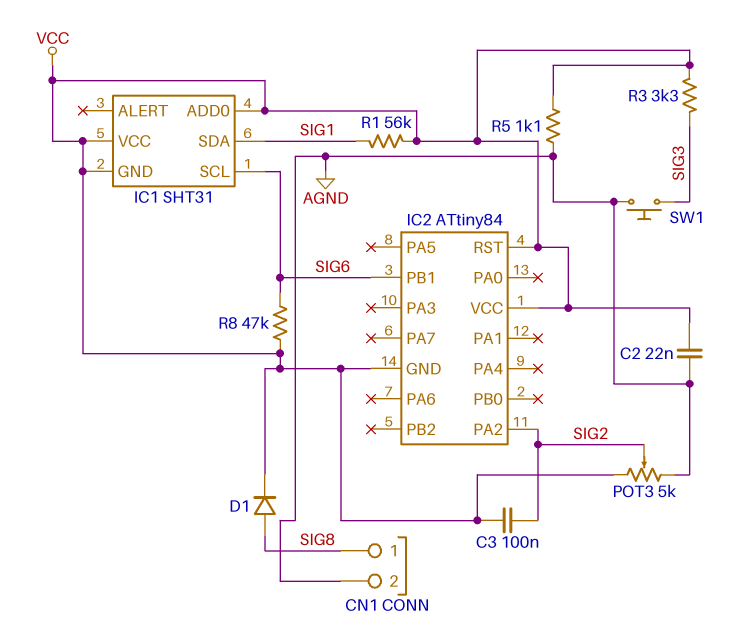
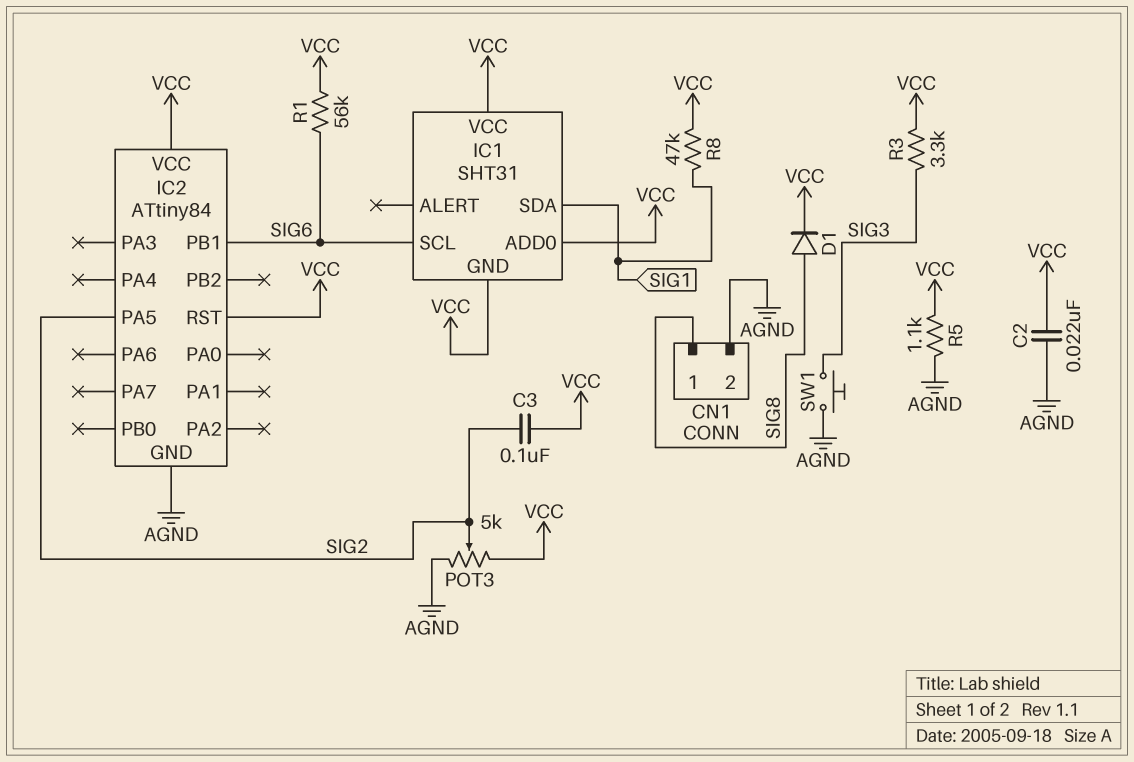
IC2 pin GND: VCC -> AGND
IC2 pin PA2: SIG2 -> none
IC2 pin PA5: none -> SIG2
R1: 56k (SIG1, VCC) -> 56k (SIG6, VCC)
R8: 47k (SIG6, VCC) -> 47k (SIG1, VCC)

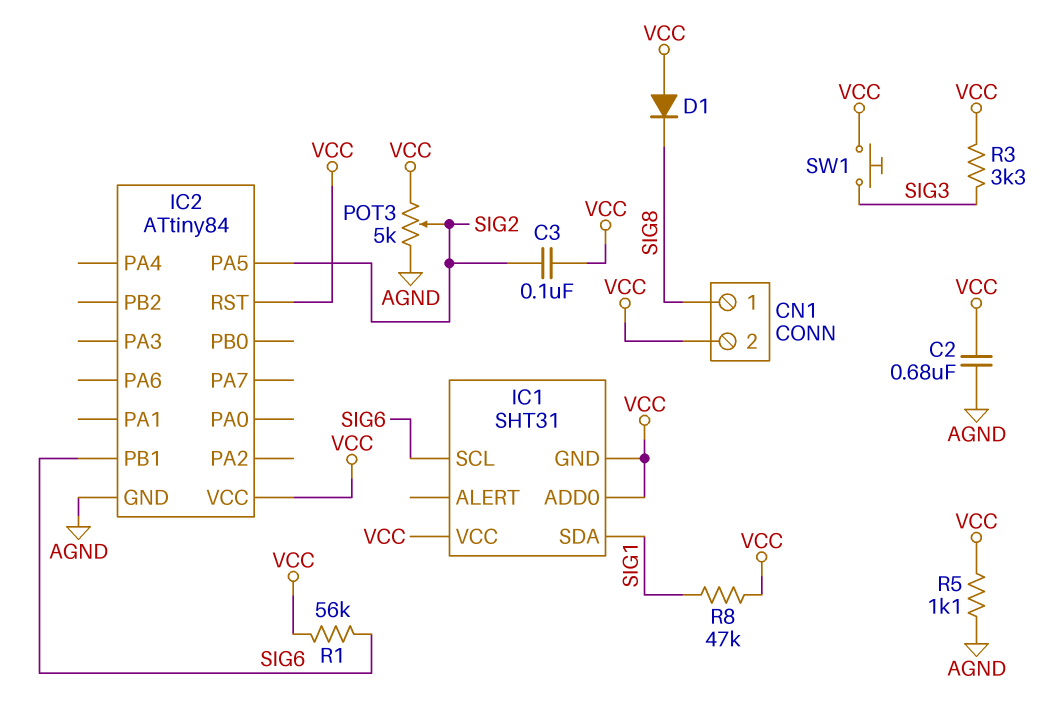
C2: 22nF (AGND, VCC) -> 680nF (AGND, VCC)
CN1 pin 2: AGND -> VCC
D1: diode (A SIG8, K VCC) -> diode (A VCC, K SIG8)
SW1: button (AGND, SIG3) -> button (SIG3, VCC)

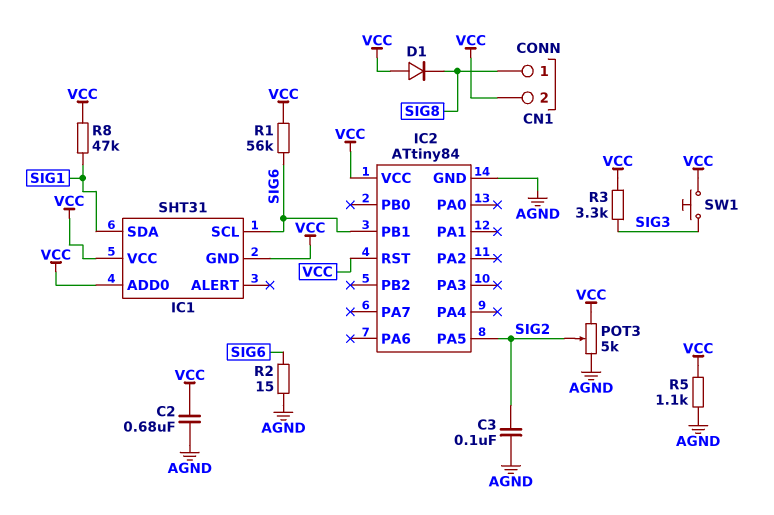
C3: 100nF (SIG2, VCC) -> 100nF (AGND, SIG2)
R2: none -> 15 (AGND, SIG6)

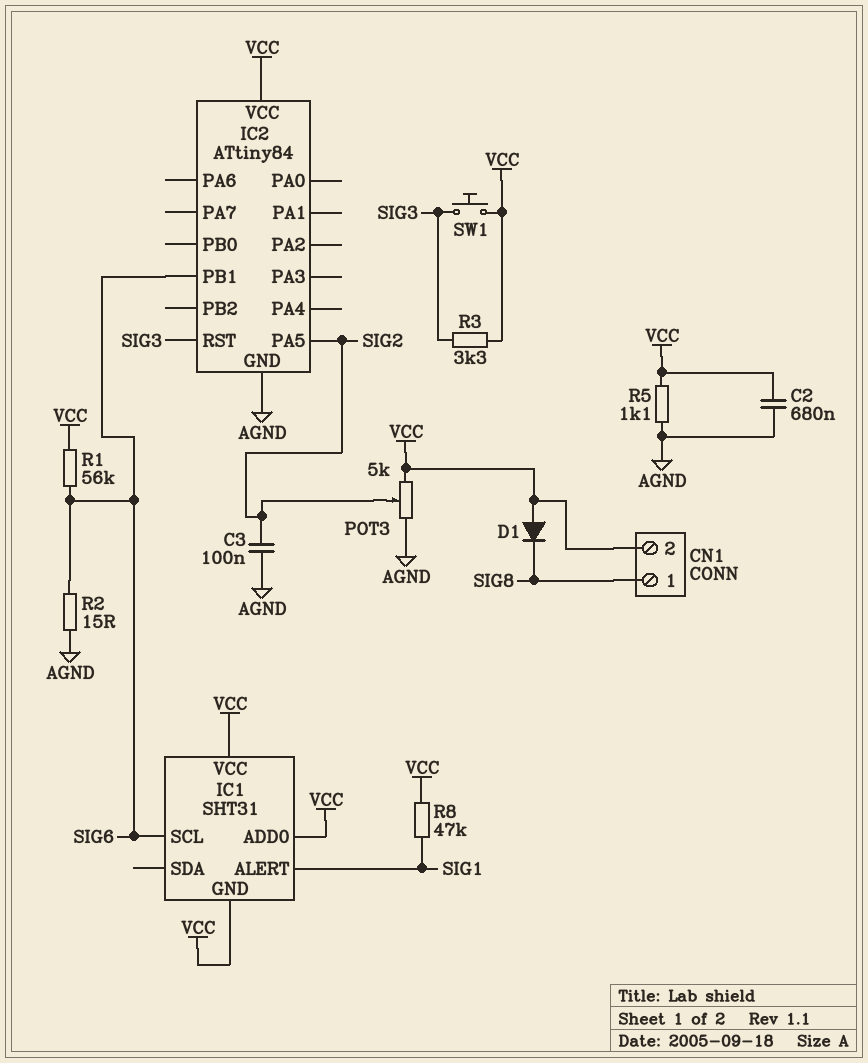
IC1 pin ALERT: none -> SIG1
IC1 pin SDA: SIG1 -> none
IC2 pin RST: VCC -> SIG3

